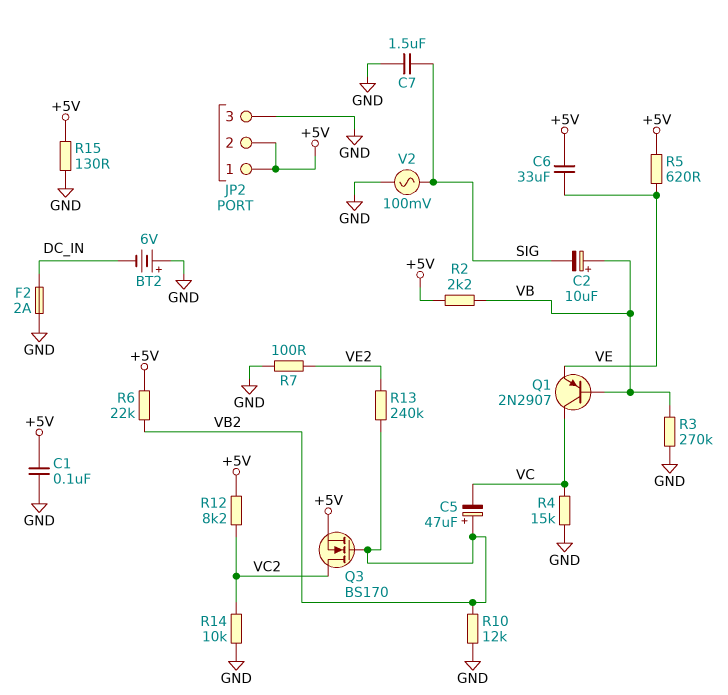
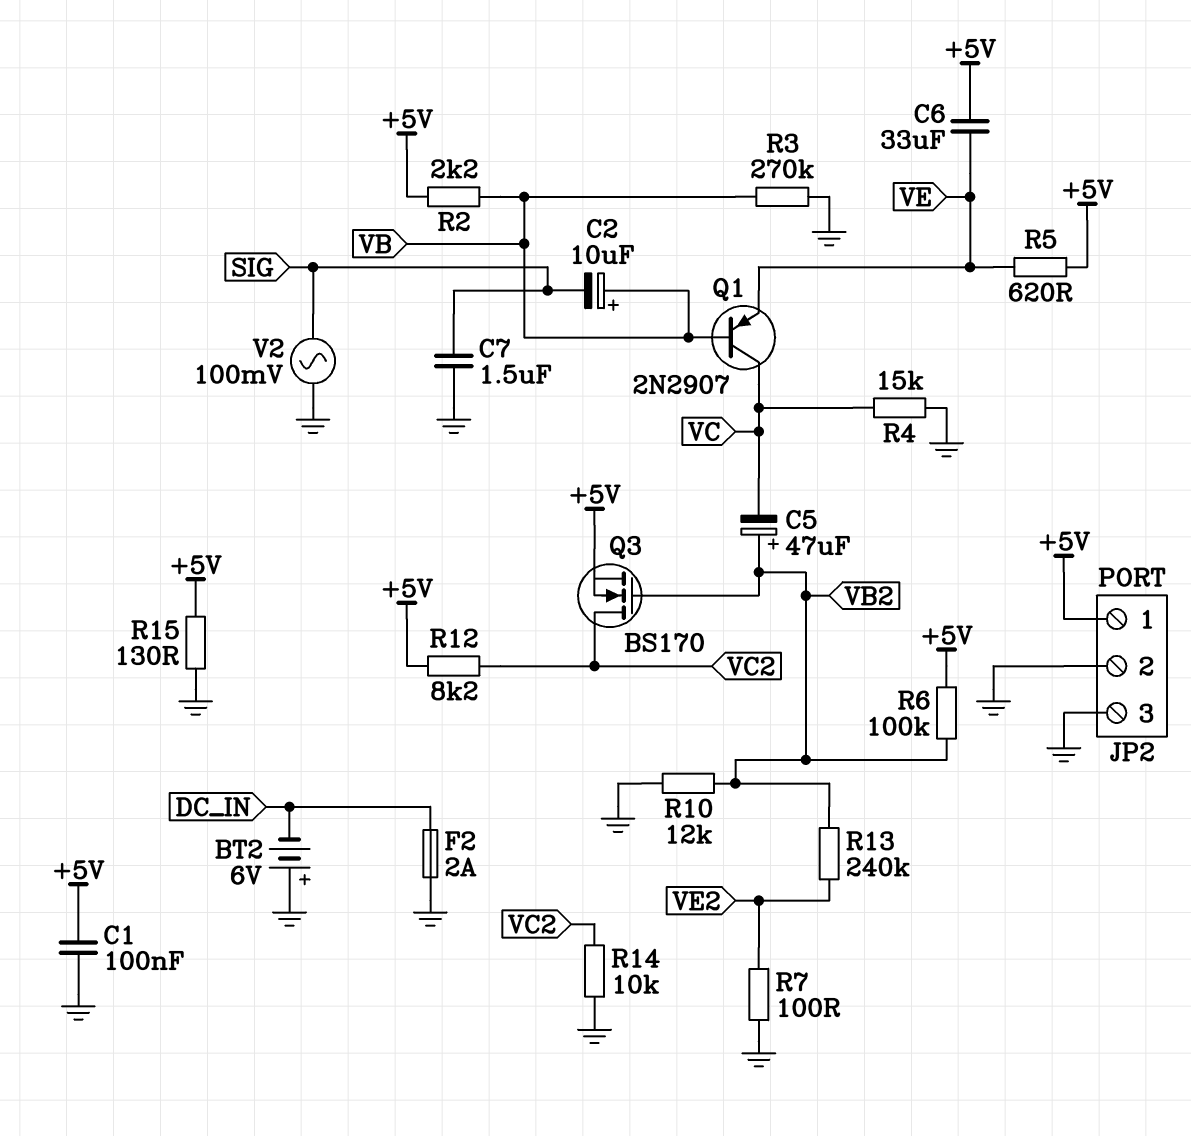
JP2 pin 2: +5V -> GND
R6: 22k (+5V, VB2) -> 100k (+5V, VB2)

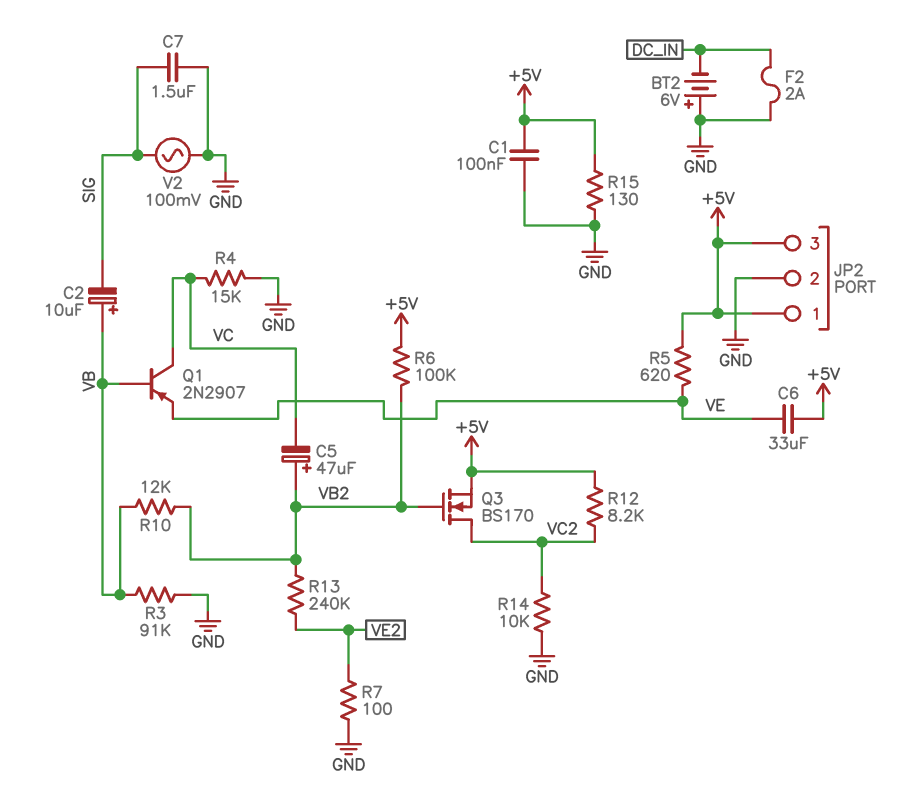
JP2 pin 3: GND -> +5V
R2: 2.2k (+5V, VB) -> none
R3: 270k (GND, VB) -> 91k (GND, VB)
R10: 12k (GND, VB2) -> 12k (VB, VB2)

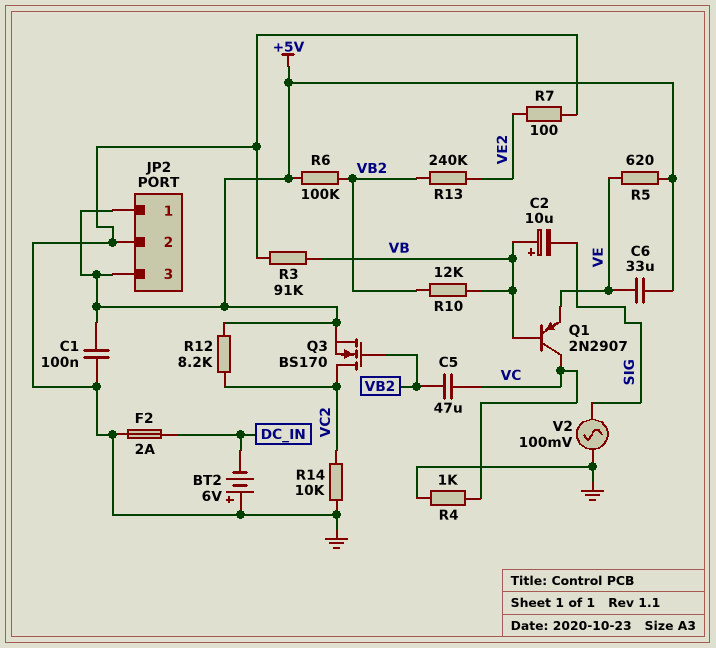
C5: 47uF (plus VB2, minus VC) -> 47uF (VB2, VC)
C7: 1.5uF (GND, SIG) -> none
R4: 15k (GND, VC) -> 1k (GND, VC)
R15: 130 (+5V, GND) -> none

